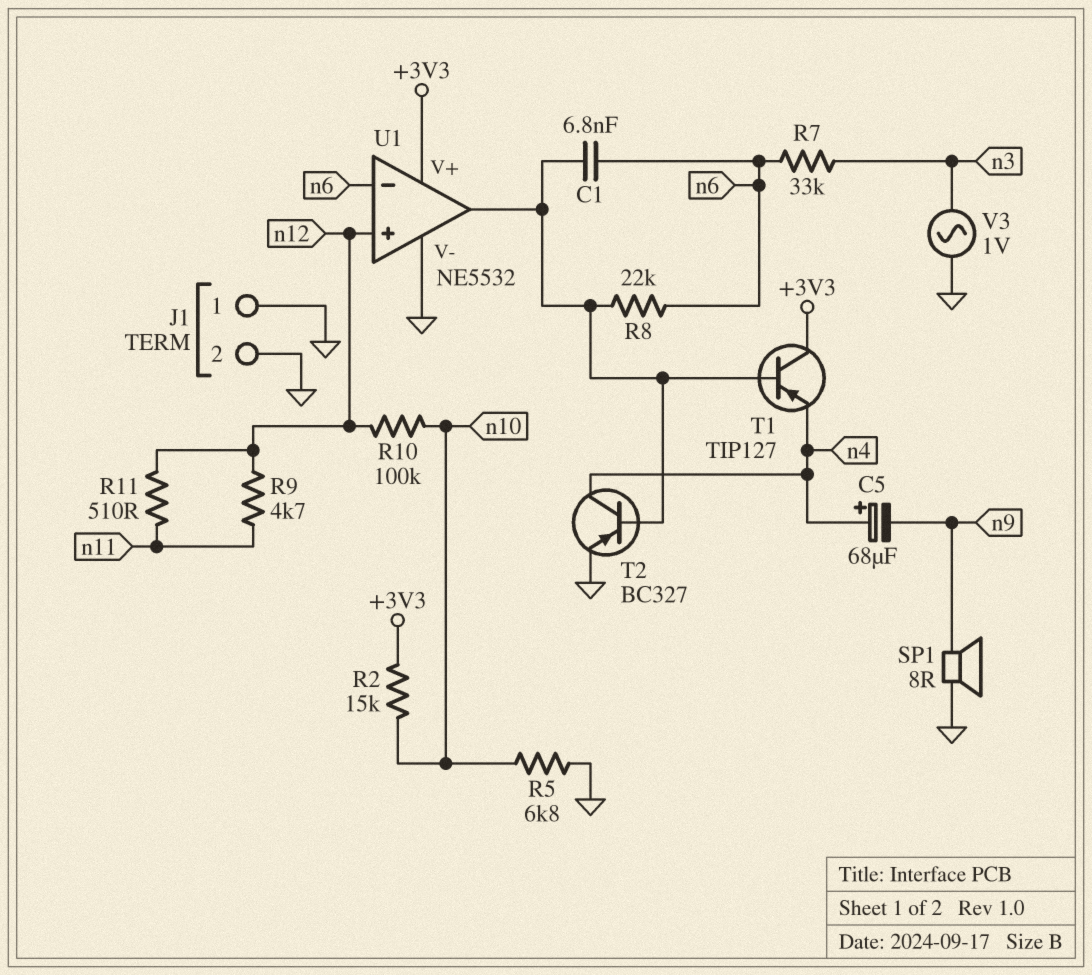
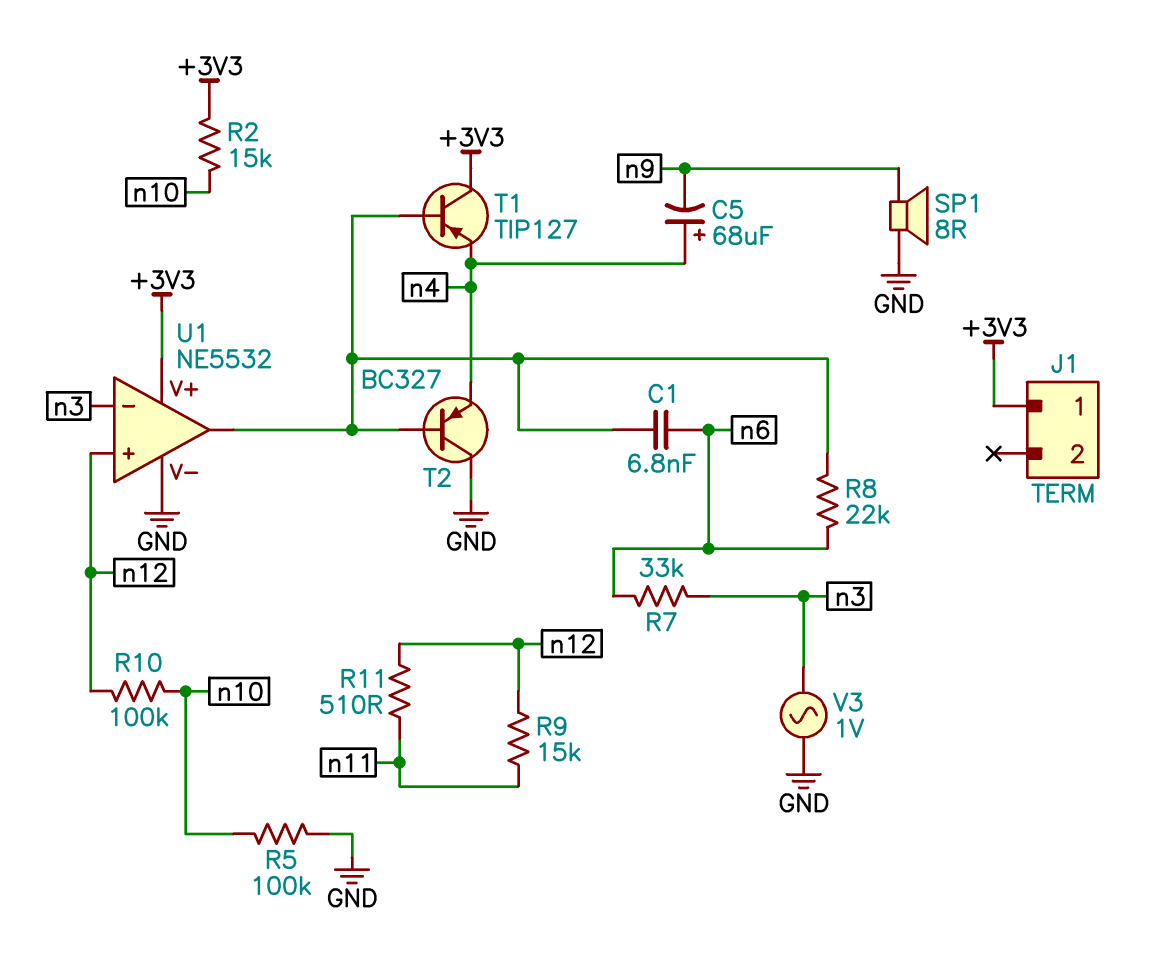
J1 pin 1: GND -> +3V3
J1 pin 2: GND -> none
R5: 6.8k (GND, n10) -> 100k (GND, n10)
R9: 4.7k (n11, n12) -> 15k (n11, n12)
T2: PNP BC327 (B U1/out, C n4, E GND) -> PNP BC327 (B U1/out, C GND, E n4)
U1 pin in-: n6 -> n3

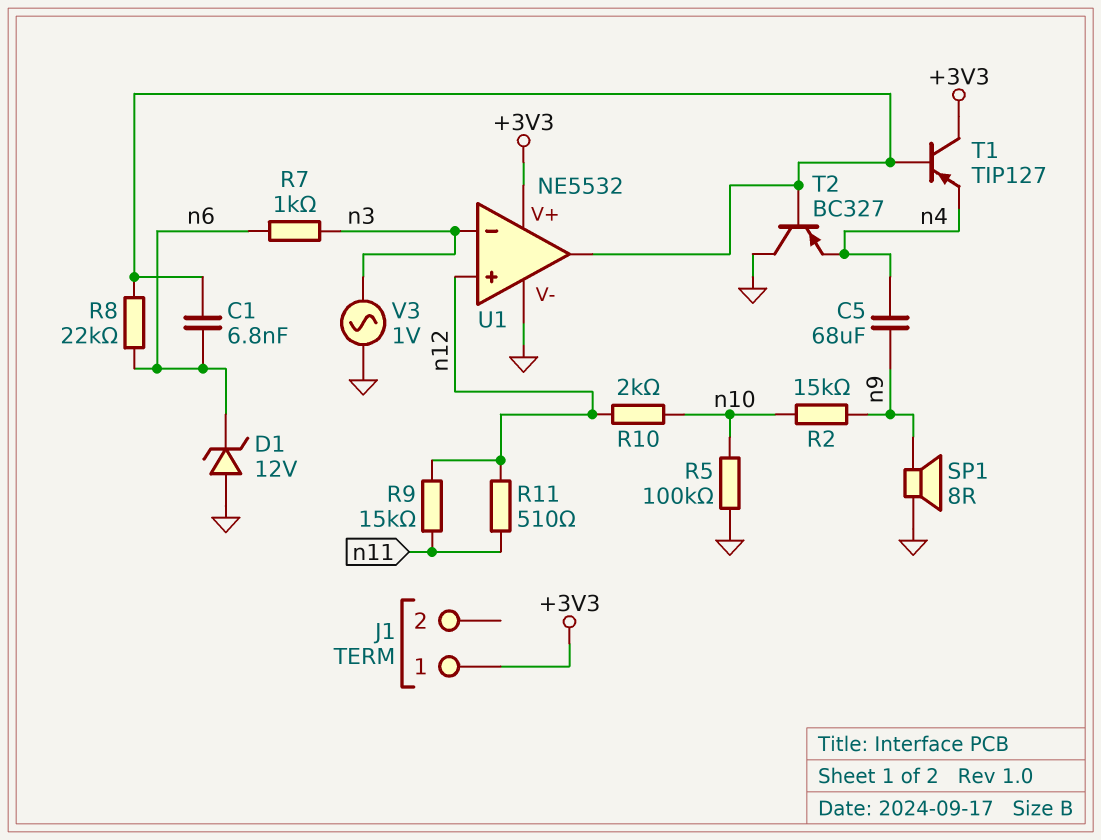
C5: 68uF (plus n4, minus n9) -> 68uF (n4, n9)
D1: none -> zener 12V (A GND, K n6)
R2: 15k (+3V3, n10) -> 15k (n9, n10)
R7: 33k (n3, n6) -> 1k (n3, n6)
R10: 100k (n10, n12) -> 2k (n10, n12)

